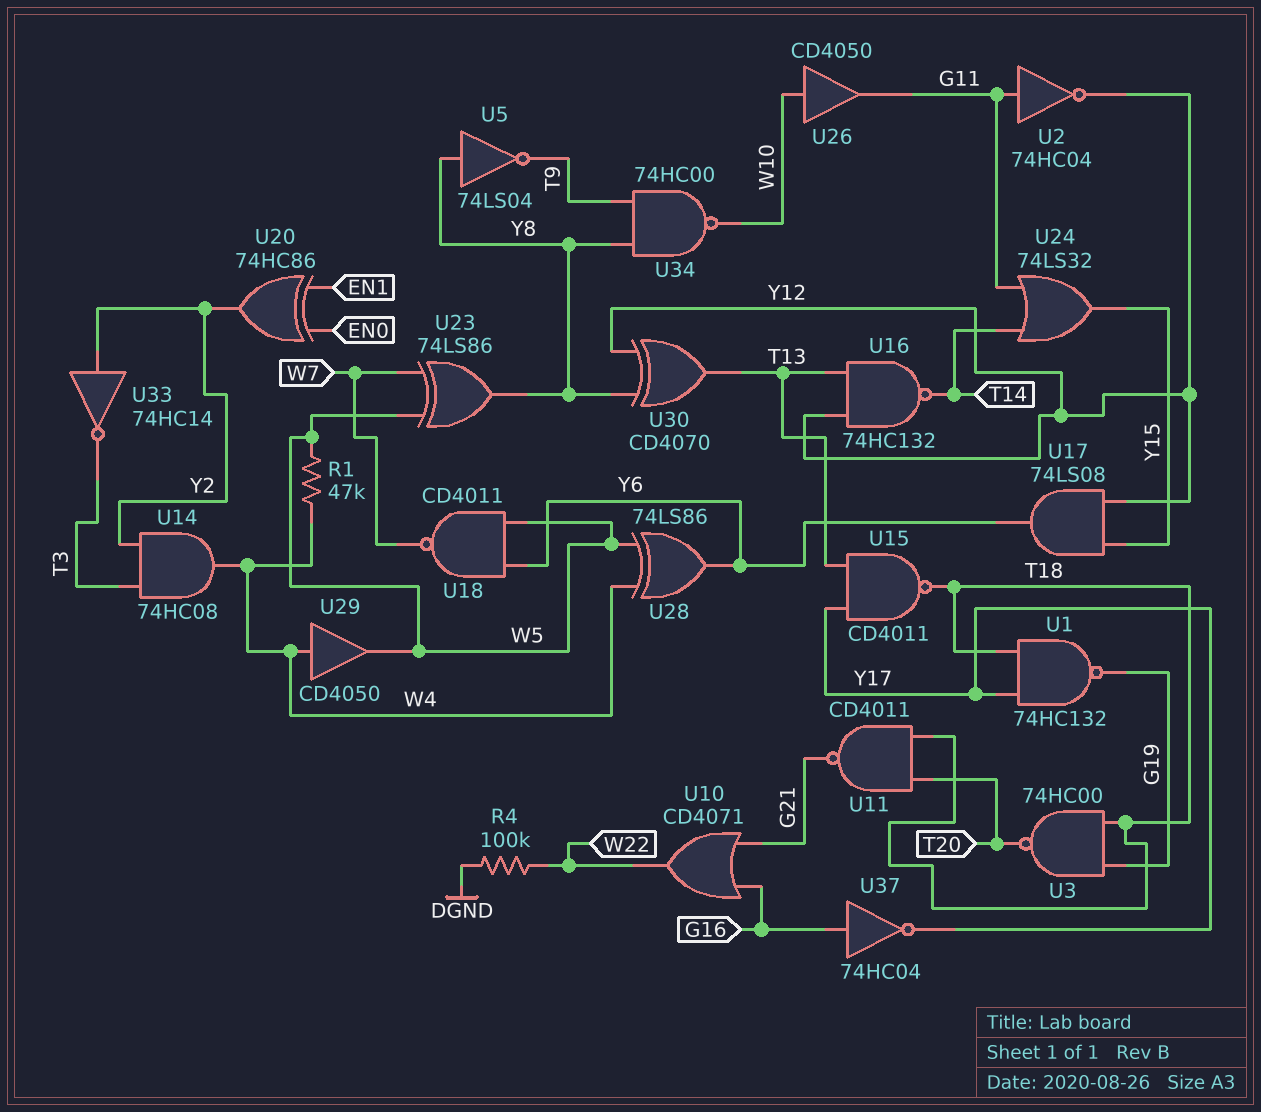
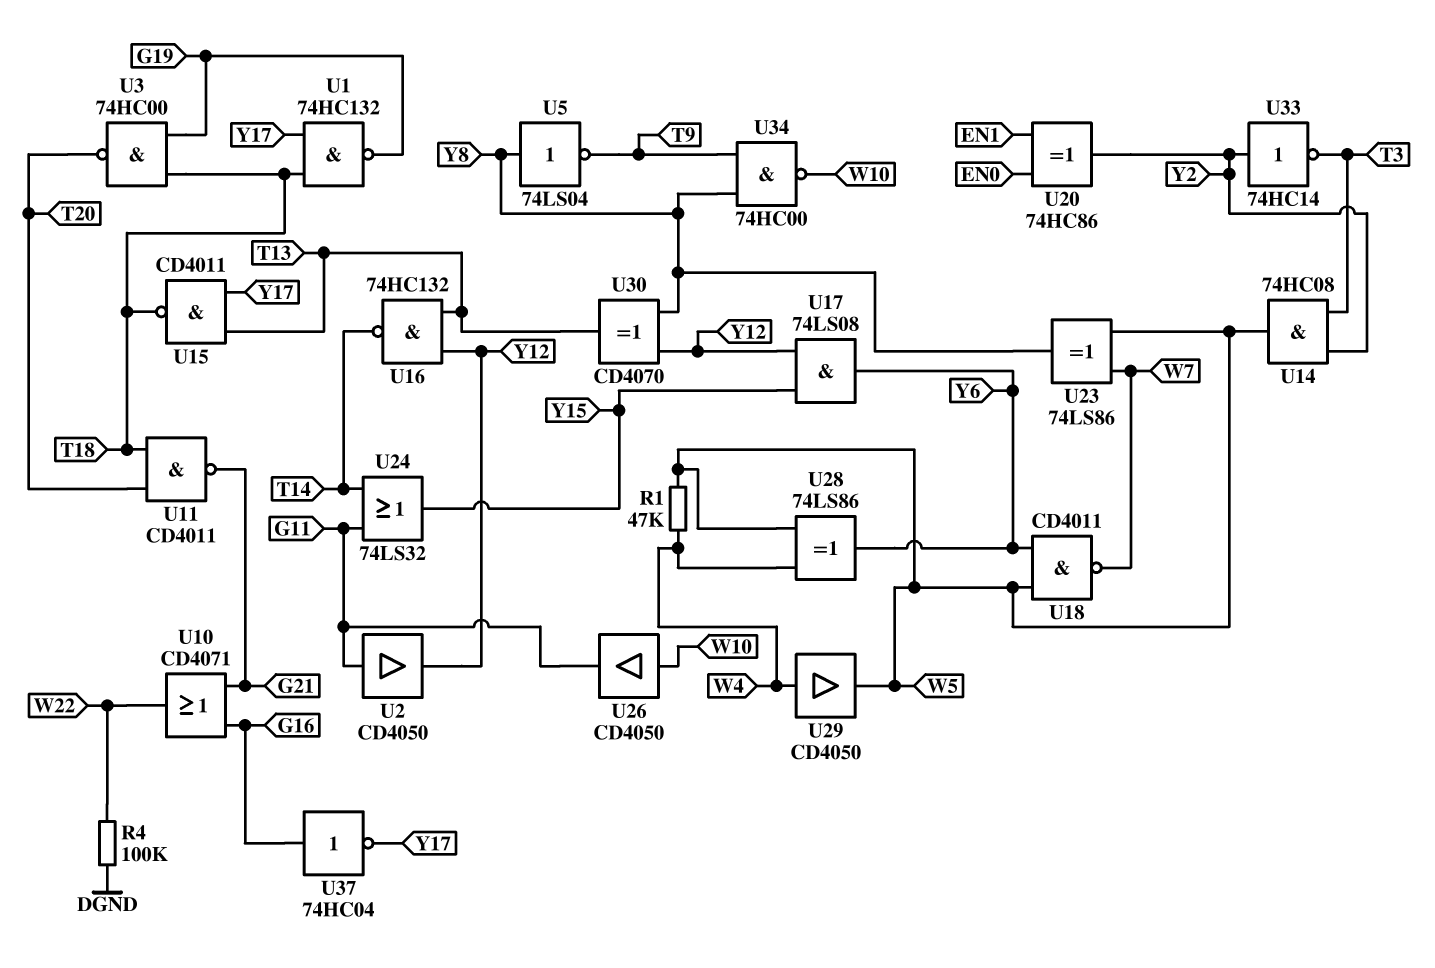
U2: NOT 74HC04 (in G11, out Y12) -> buffer CD4050 (in G11, out Y12)
U14: AND 74HC08 (in T3, in Y2, out W4) -> AND 74HC08 (in T3, in Y2, out W5)

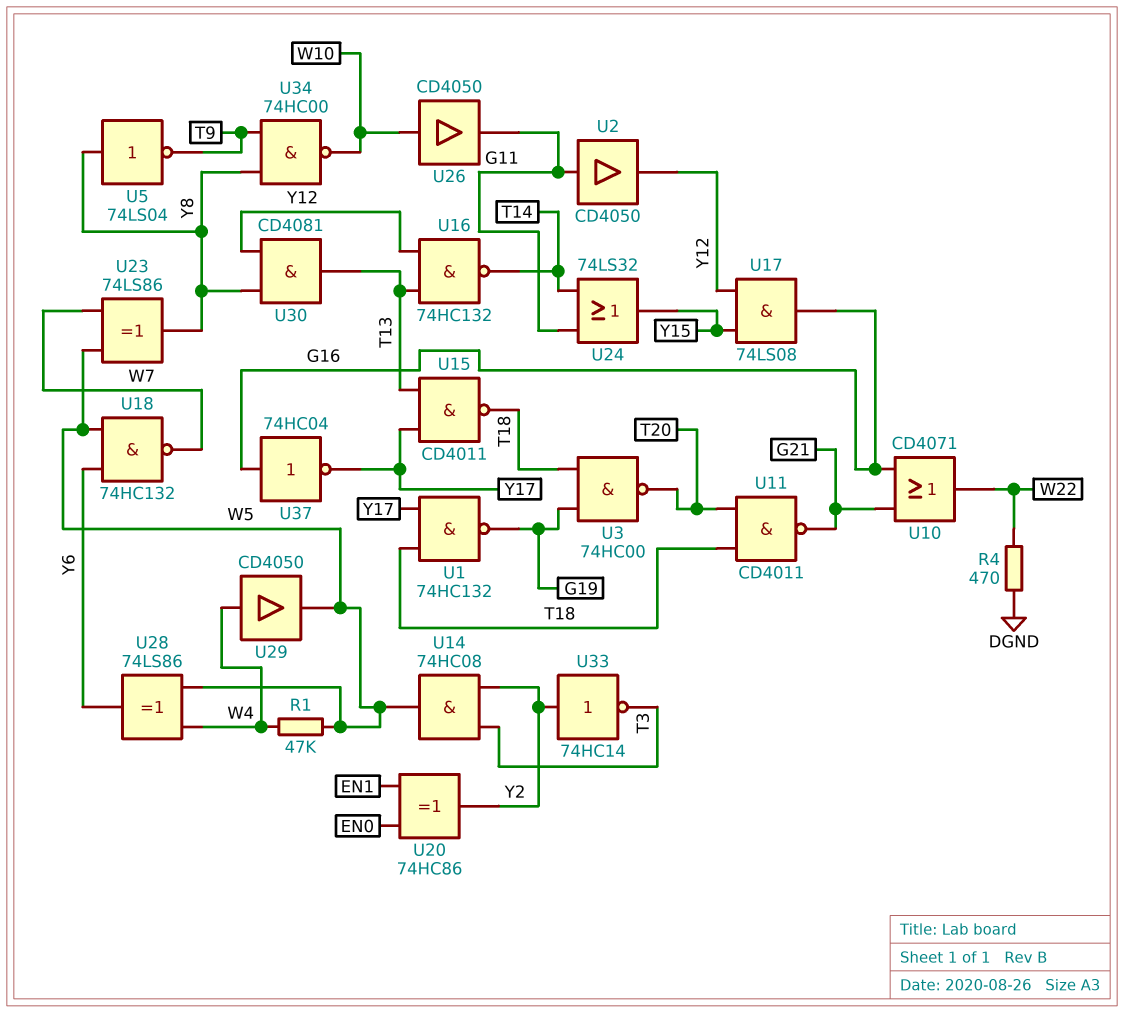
R4: 100k (DGND, W22) -> 470 (DGND, W22)
U17: AND 74LS08 (in Y12, in Y15, out Y6) -> AND 74LS08 (in Y12, in Y15, out G16)
U18: NAND CD4011 (in W5, in Y6, out W7) -> NAND 74HC132 (in W5, in Y6, out W7)
U30: XOR CD4070 (in Y8, in Y12, out T13) -> AND CD4081 (in Y8, in Y12, out T13)

